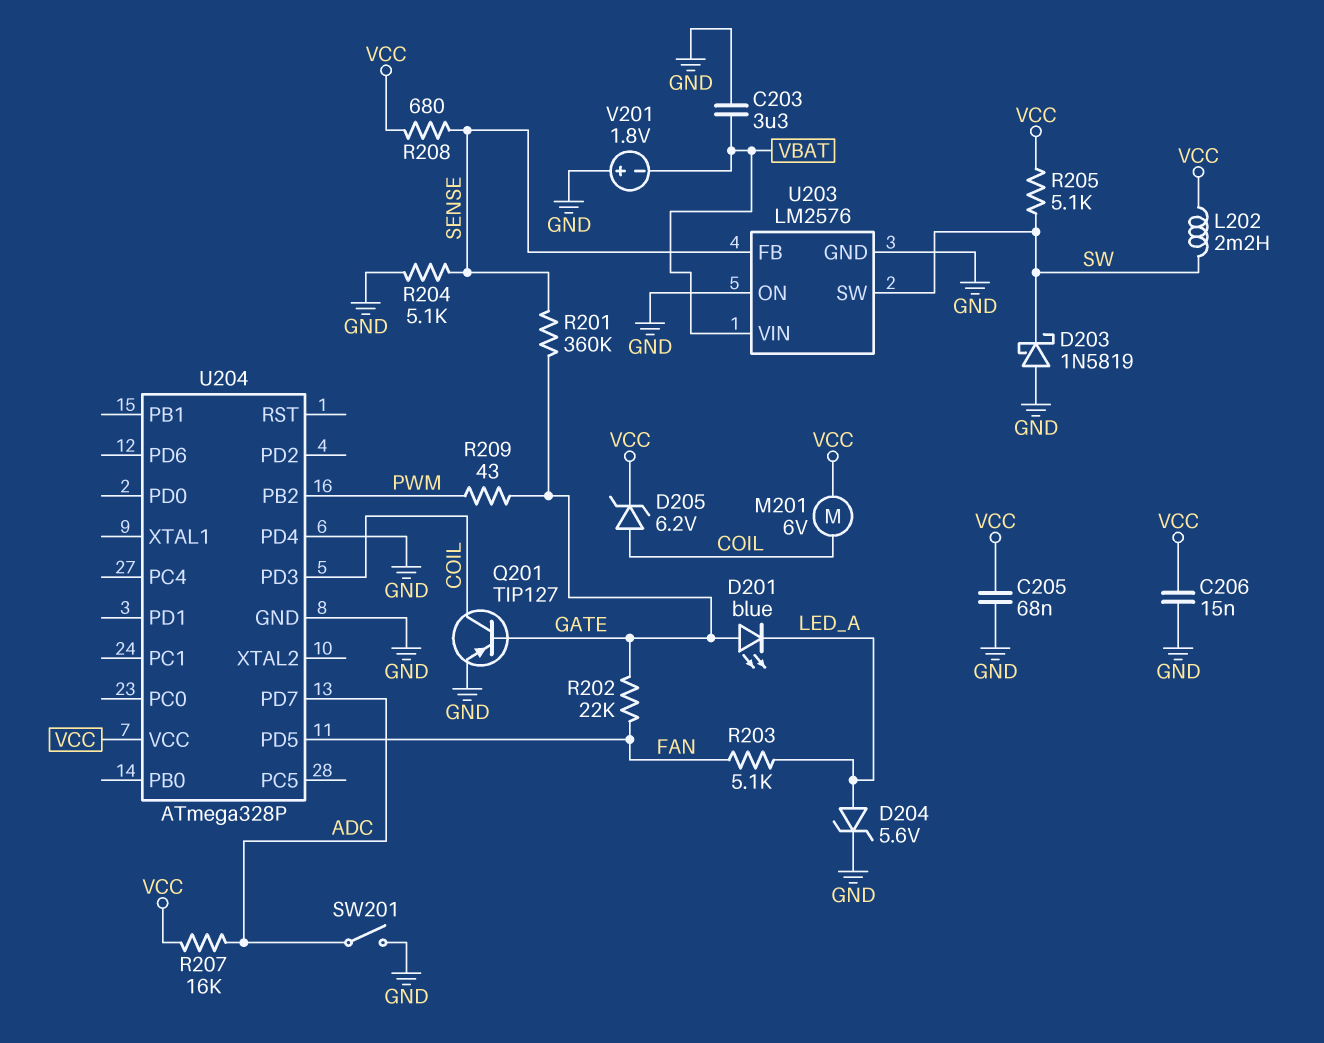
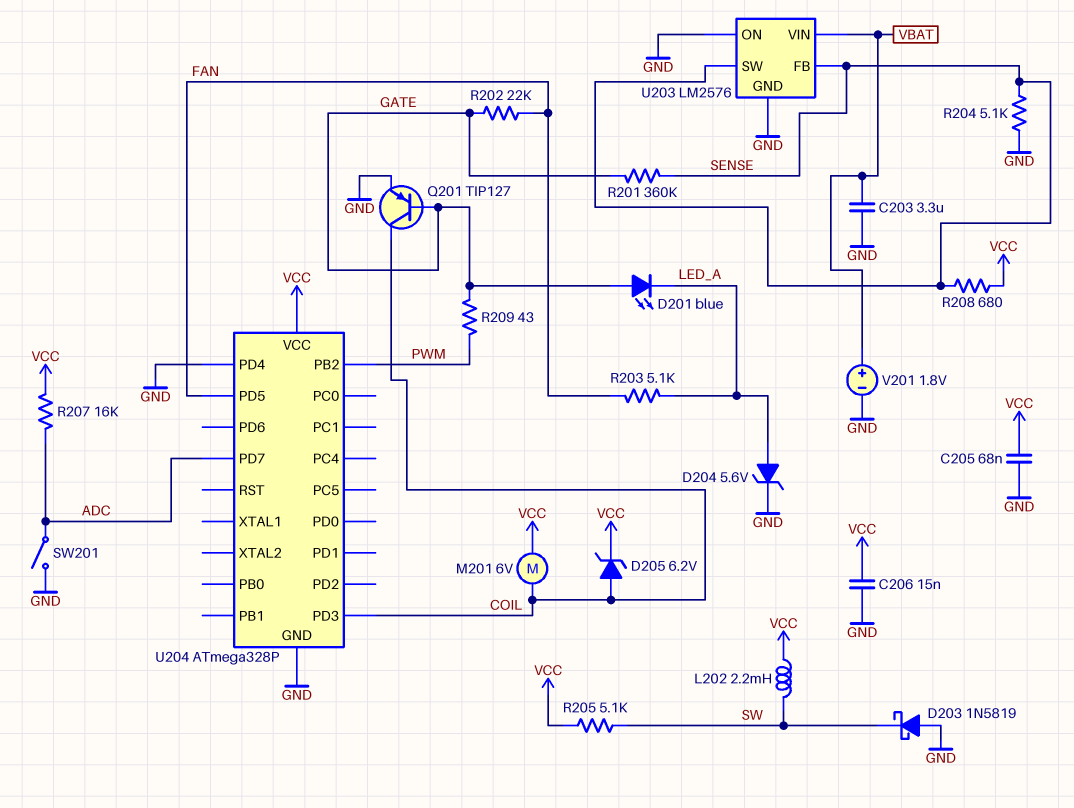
U203 pin SW: SW -> SENSE
V201: 1.8V (plus GND, minus VBAT) -> 1.8V (plus VBAT, minus GND)

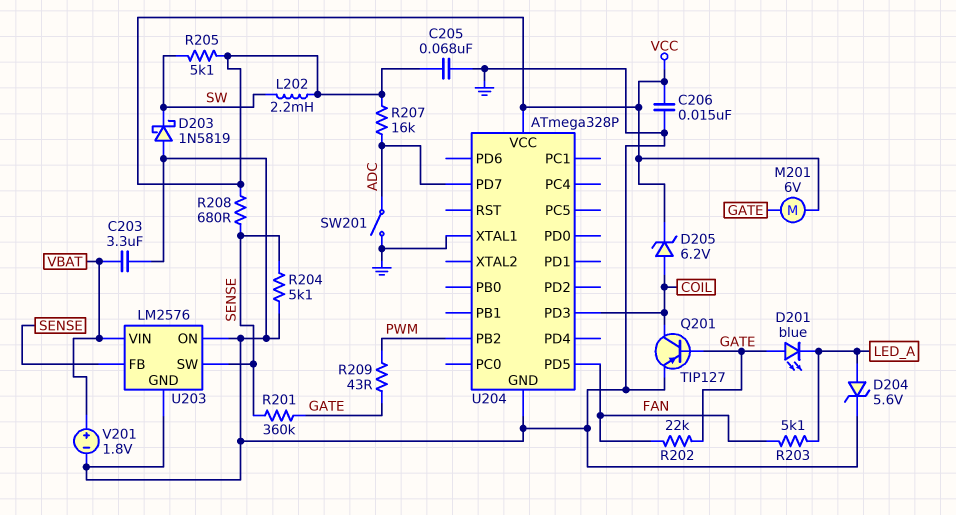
M201: motor 6V (COIL, VCC) -> motor 6V (GATE, VCC)
U204 pin PD4: GND -> none
U204 pin XTAL1: none -> GND

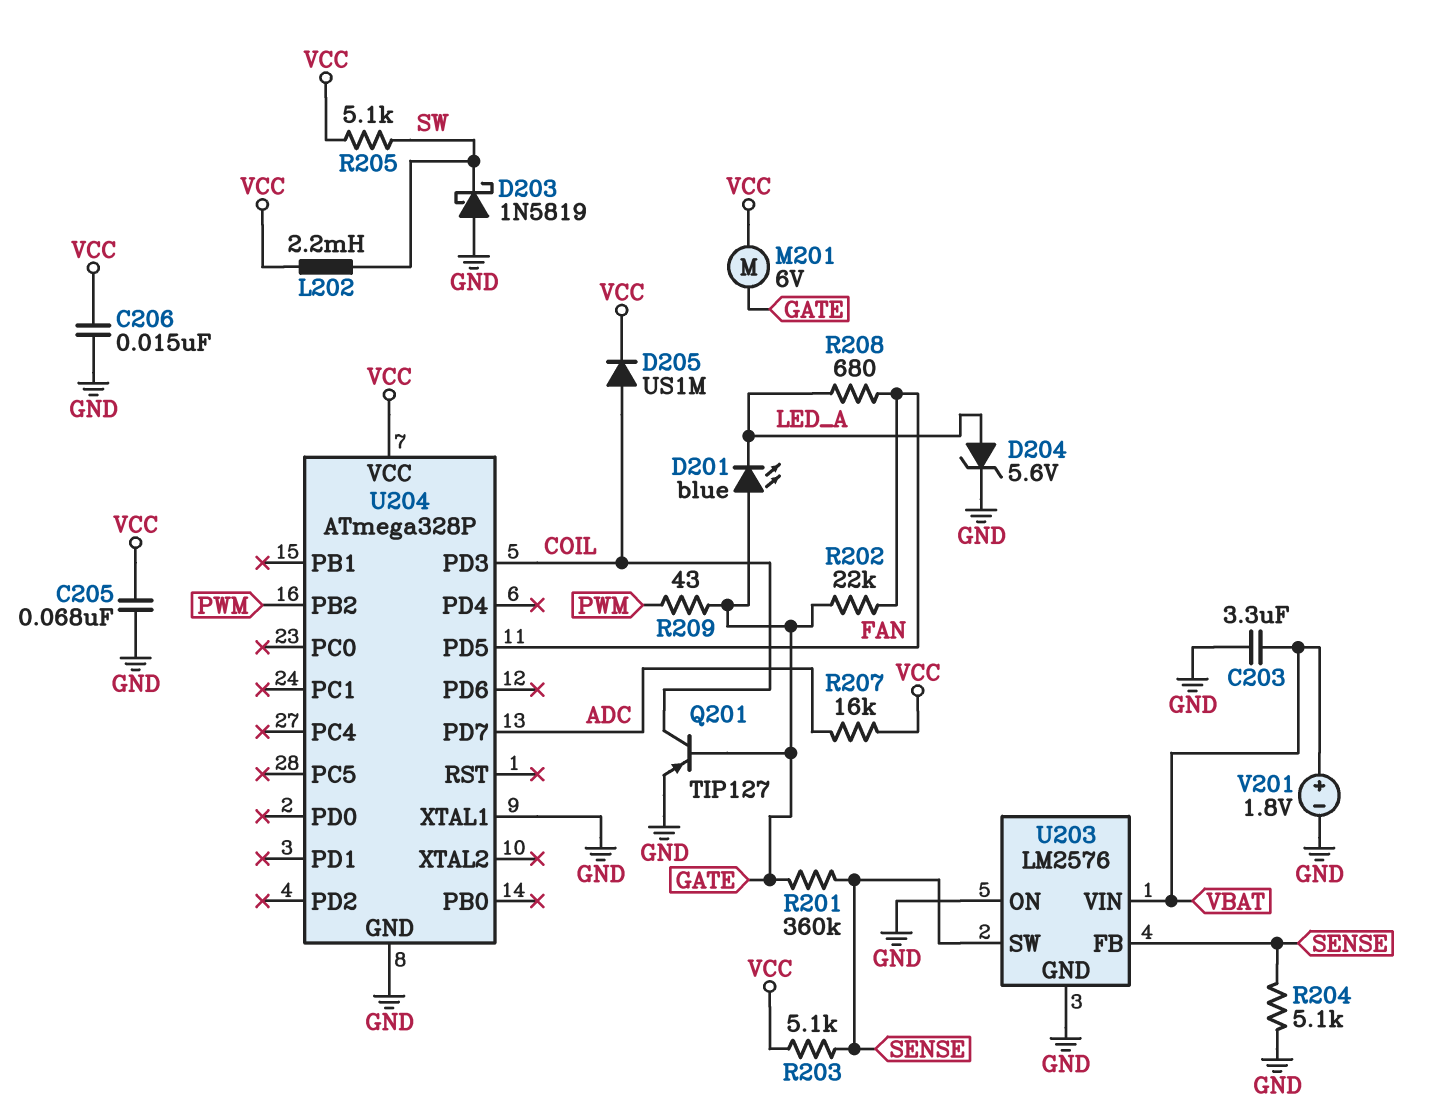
D205: zener 6.2V (A COIL, K VCC) -> diode US1M (A COIL, K VCC)
R203: 5.1k (FAN, LED_A) -> 5.1k (SENSE, VCC)
R208: 680 (SENSE, VCC) -> 680 (FAN, LED_A)
SW201: switch (ADC, GND) -> none

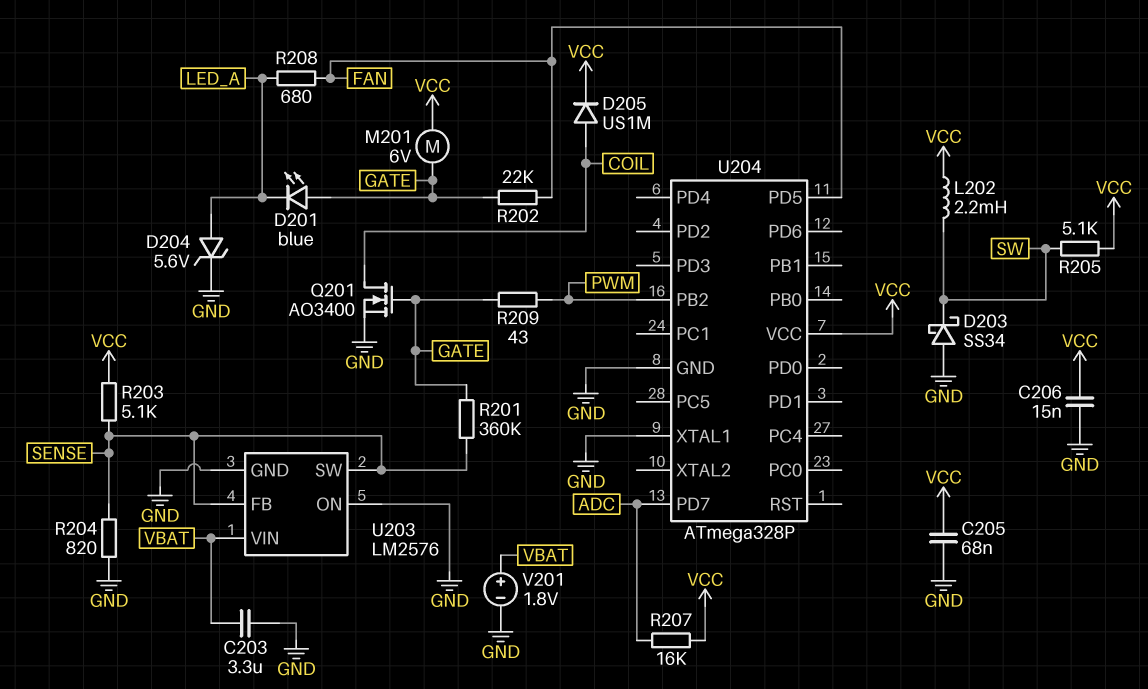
D203: schottky 1N5819 (A GND, K SW) -> schottky SS34 (A GND, K SW)
Q201: PNP TIP127 (B GATE, C COIL, E GND) -> NMOS AO3400 (G GATE, D COIL, S GND)
R204: 5.1k (GND, SENSE) -> 820 (GND, SENSE)
U204 pin PD3: COIL -> none

